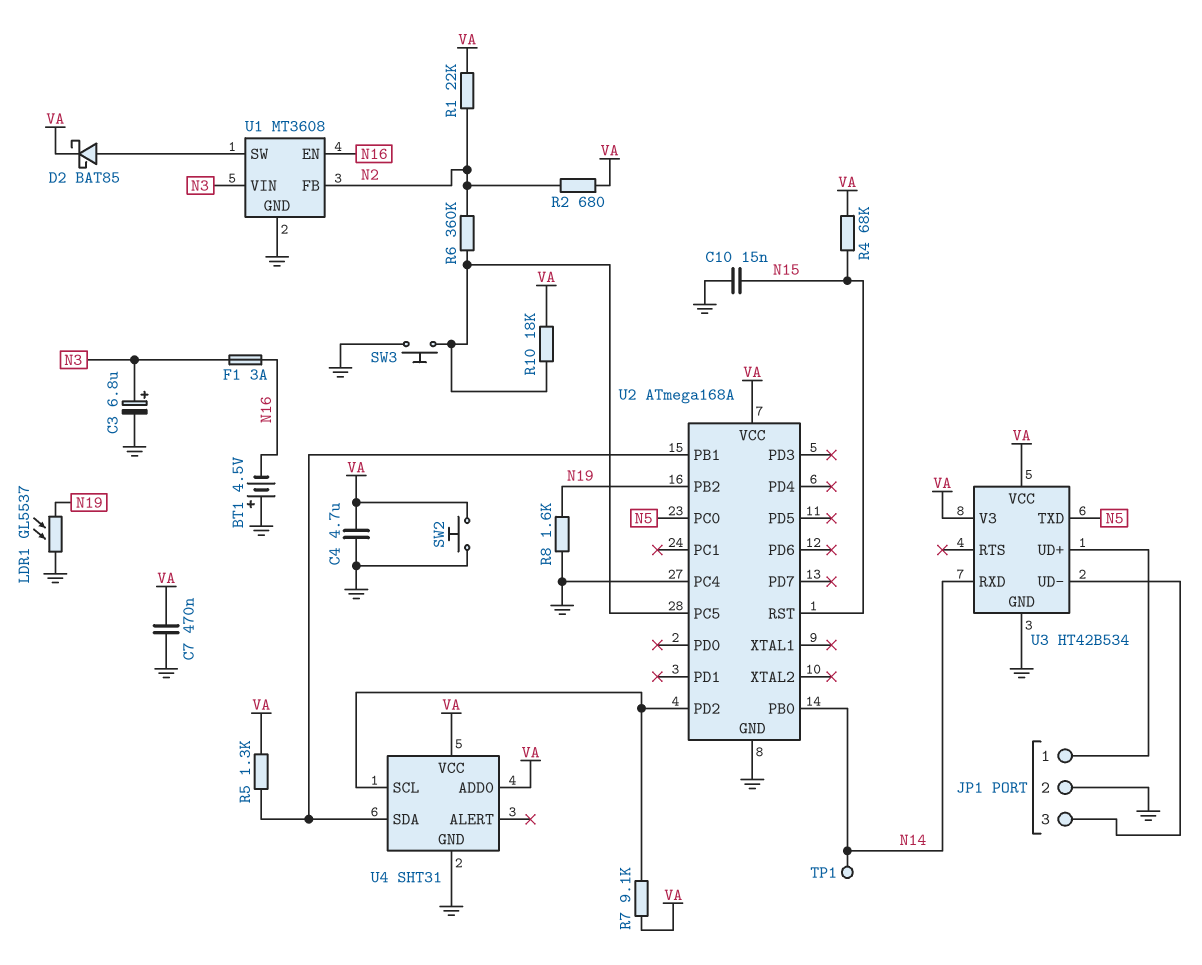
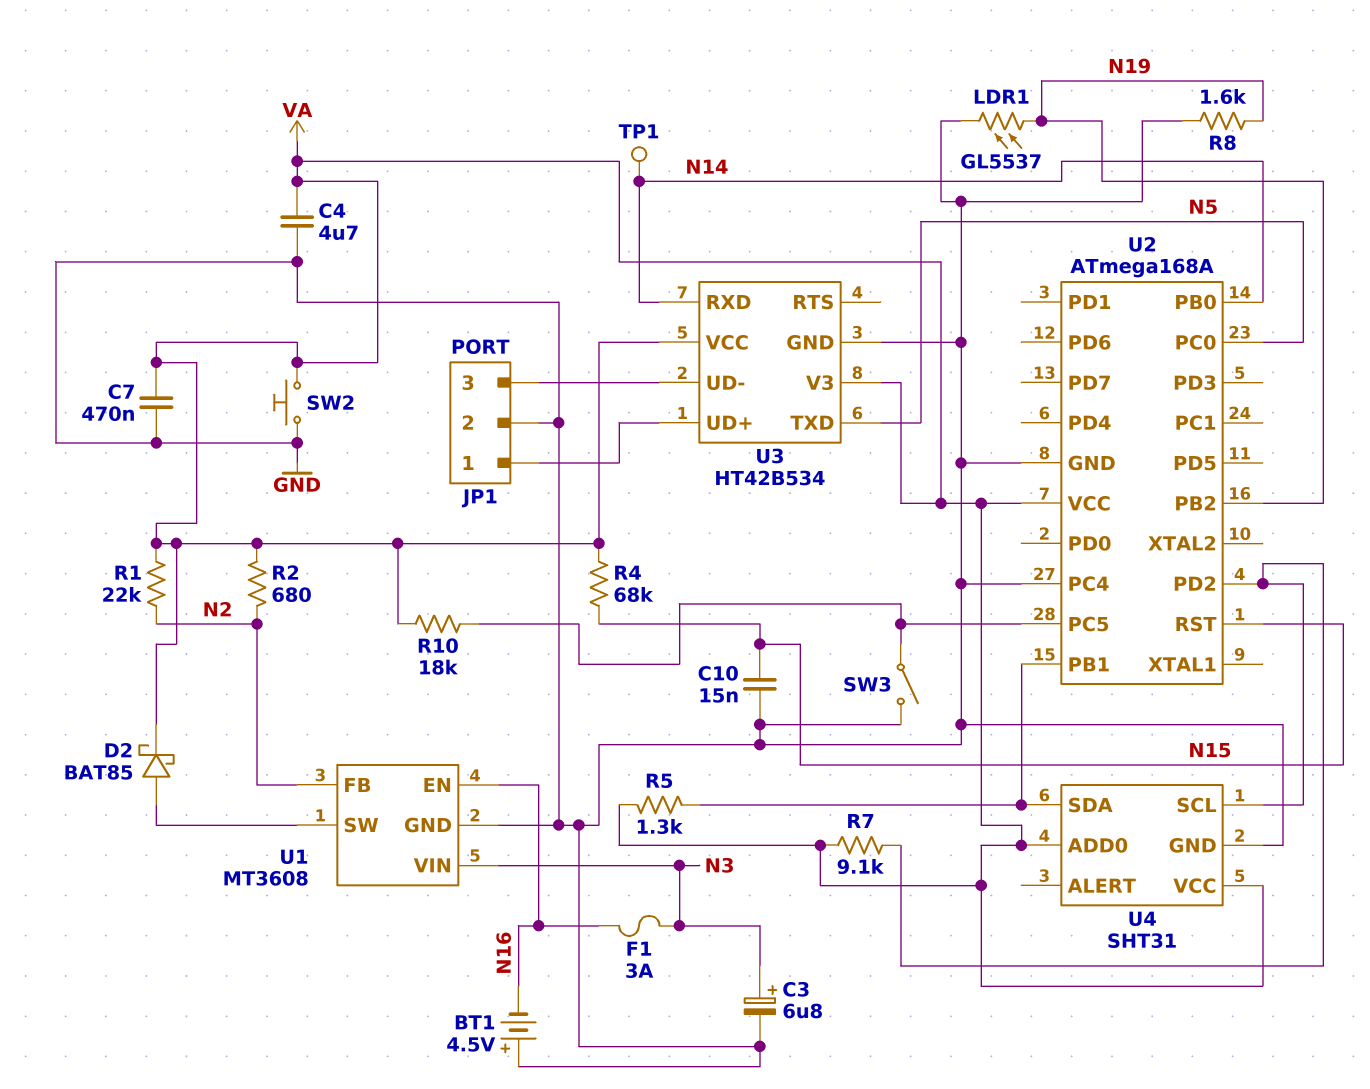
R6: 360k (N2, U2/PC5) -> none
SW3: button (GND, U2/PC5) -> switch (GND, U2/PC5)

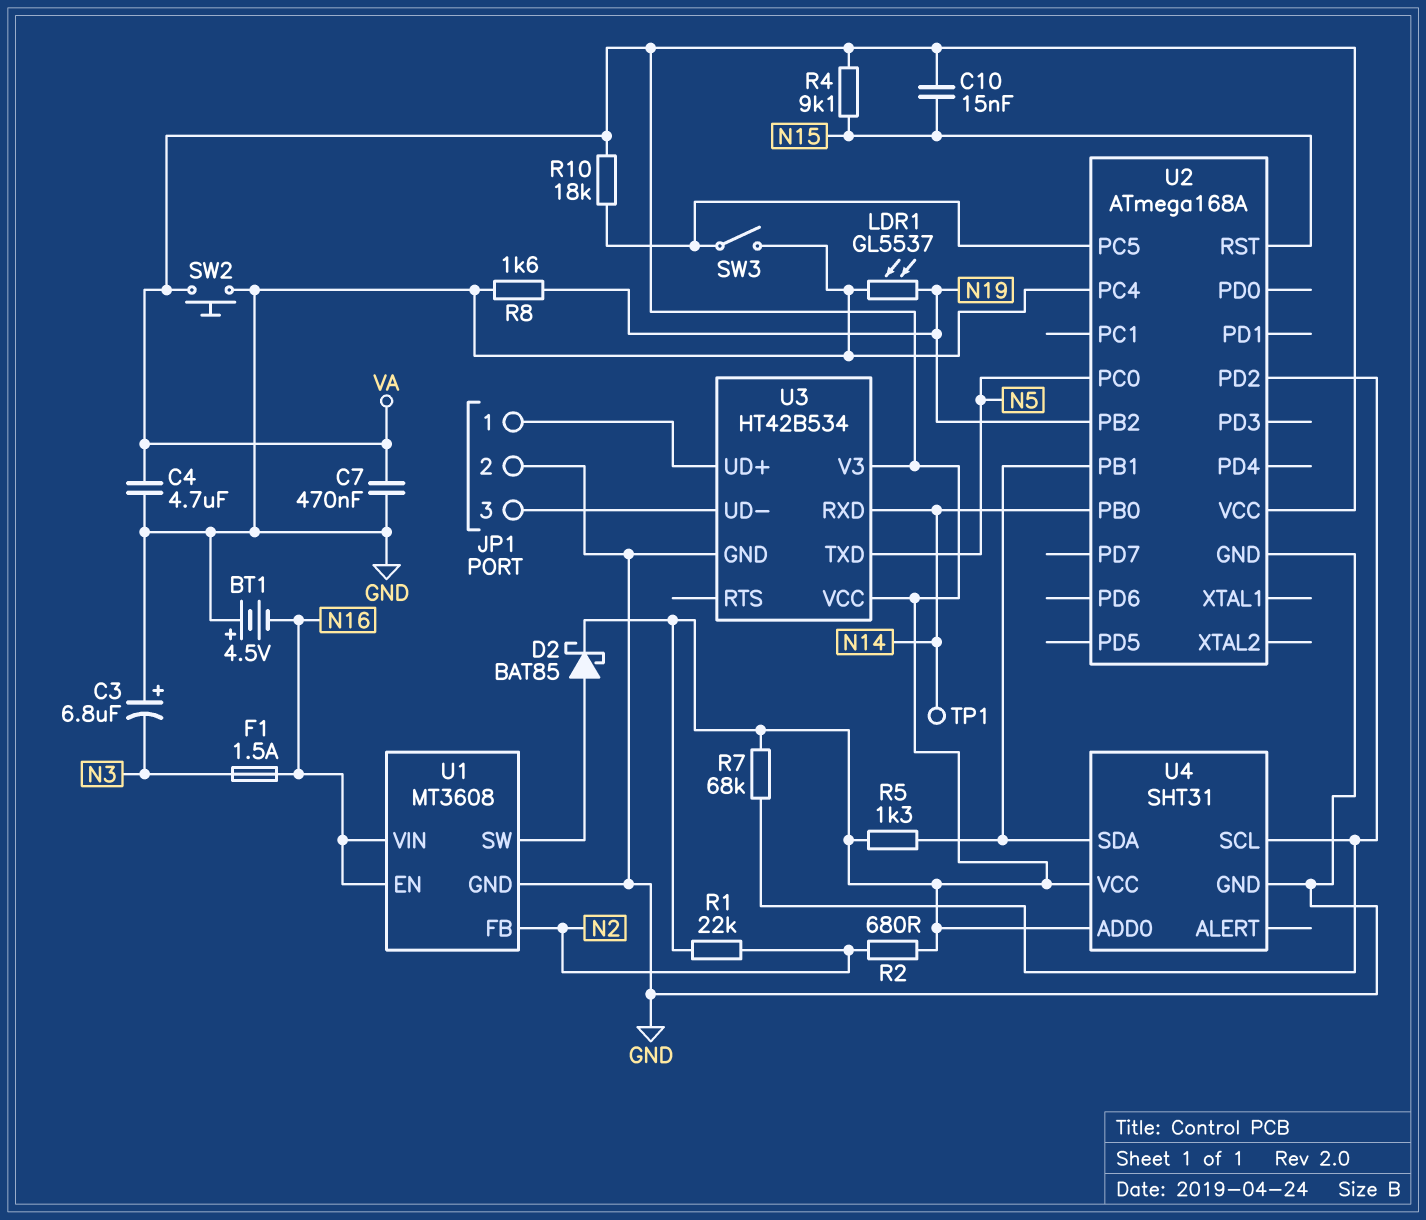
C3: 6.8uF (plus N3, minus GND) -> 6.8uF (plus GND, minus N3)
C10: 15nF (GND, N15) -> 15nF (N15, VA)
F1: 3A (N3, N16) -> 1.5A (N3, N16)
R4: 68k (N15, VA) -> 9.1k (N15, VA)
R7: 9.1k (U2/PD2, VA) -> 68k (U2/PD2, VA)
U1 pin VIN: N3 -> N16

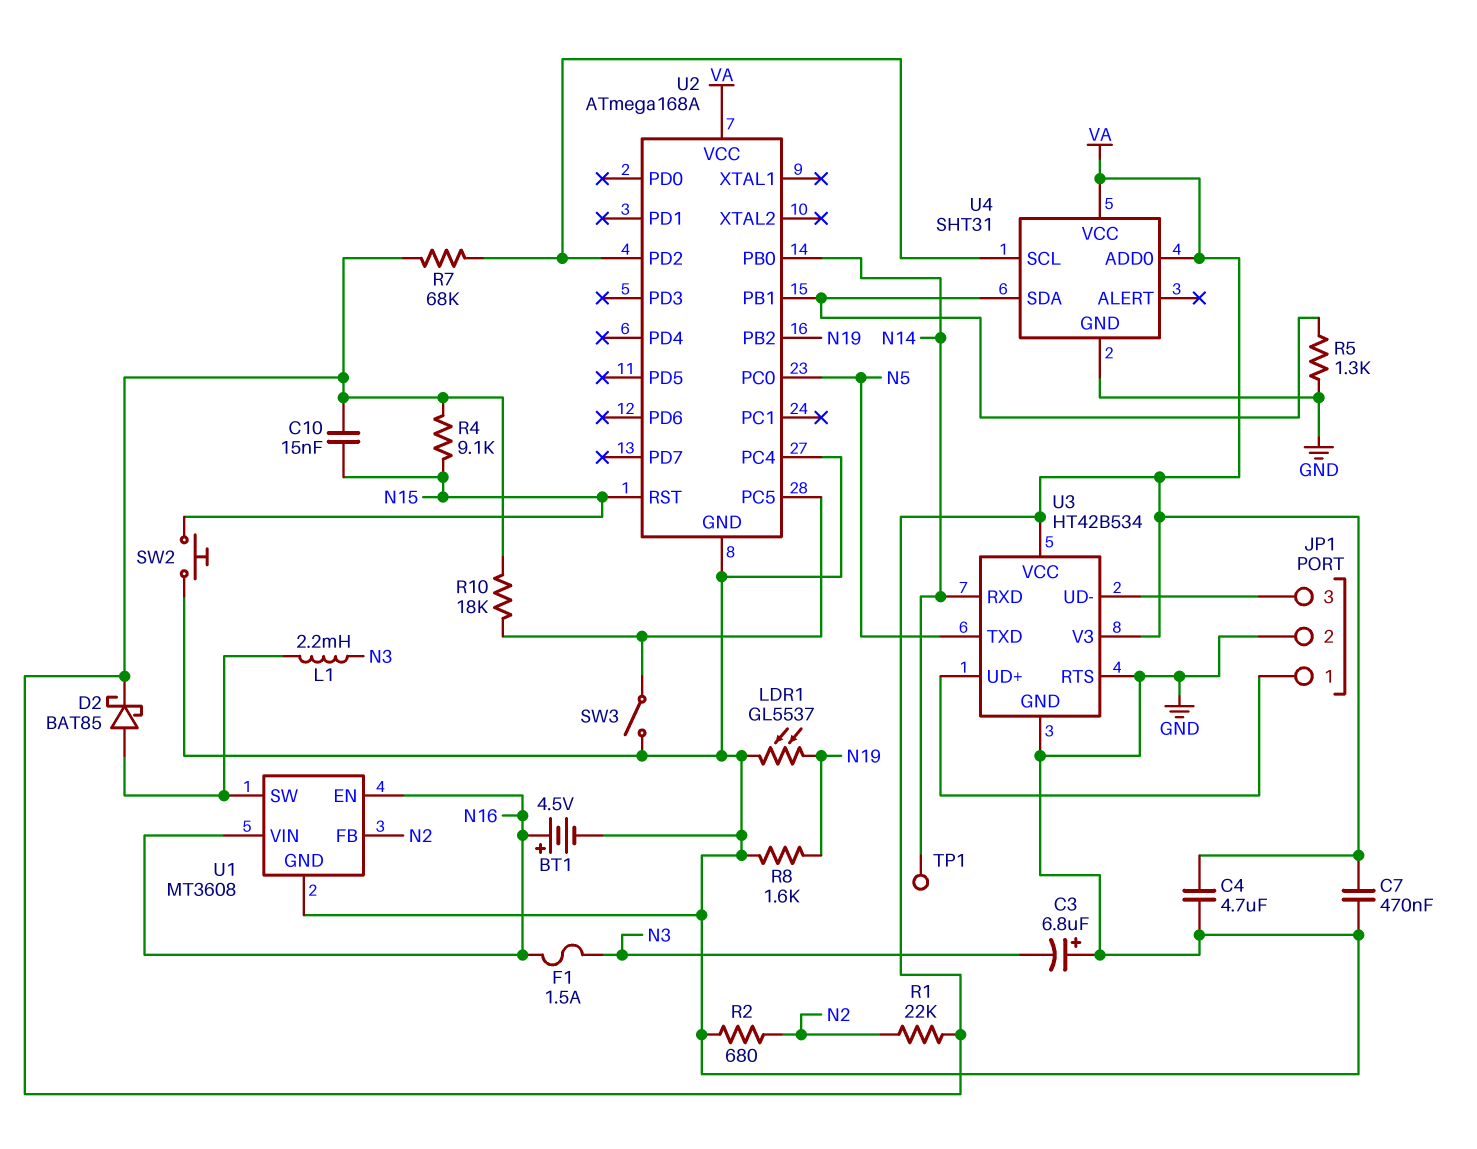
BT1: 4.5V (plus GND, minus N16) -> 4.5V (plus N16, minus GND)
L1: none -> 2.2mH (N3, U1/SW)
R2: 680 (N2, VA) -> 680 (GND, N2)
R5: 1.3k (U2/PB1, VA) -> 1.3k (GND, U2/PB1)
SW2: button (GND, VA) -> button (GND, N15)
U3 pin RTS: none -> GND

